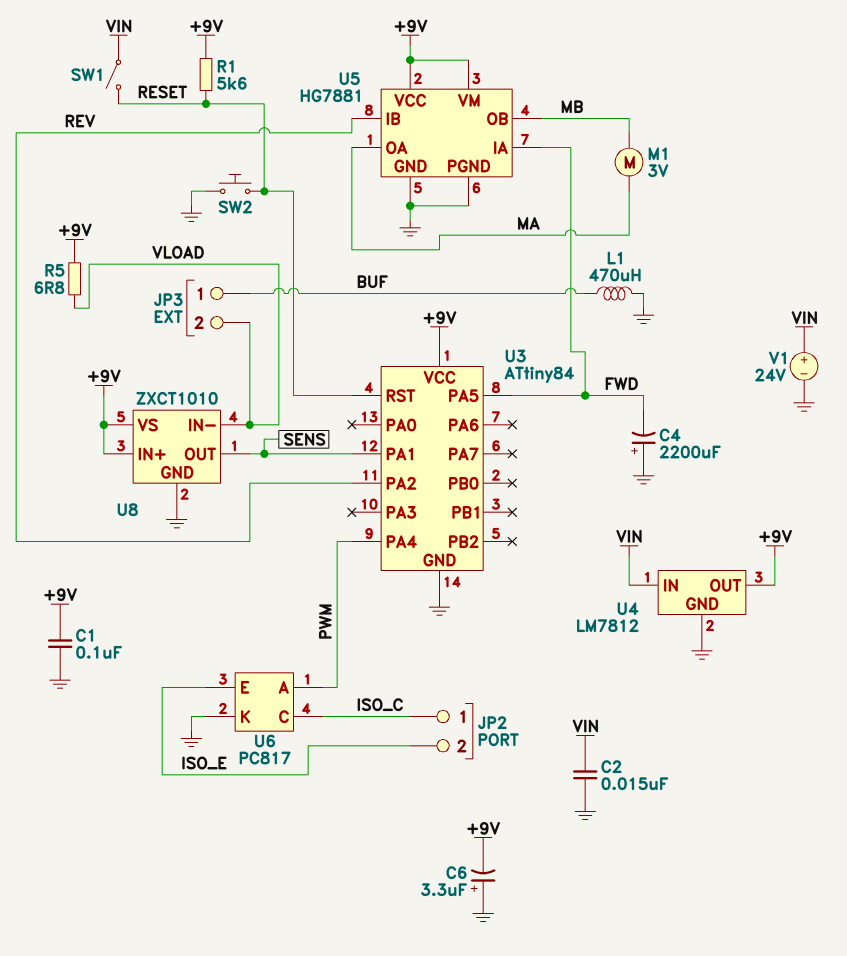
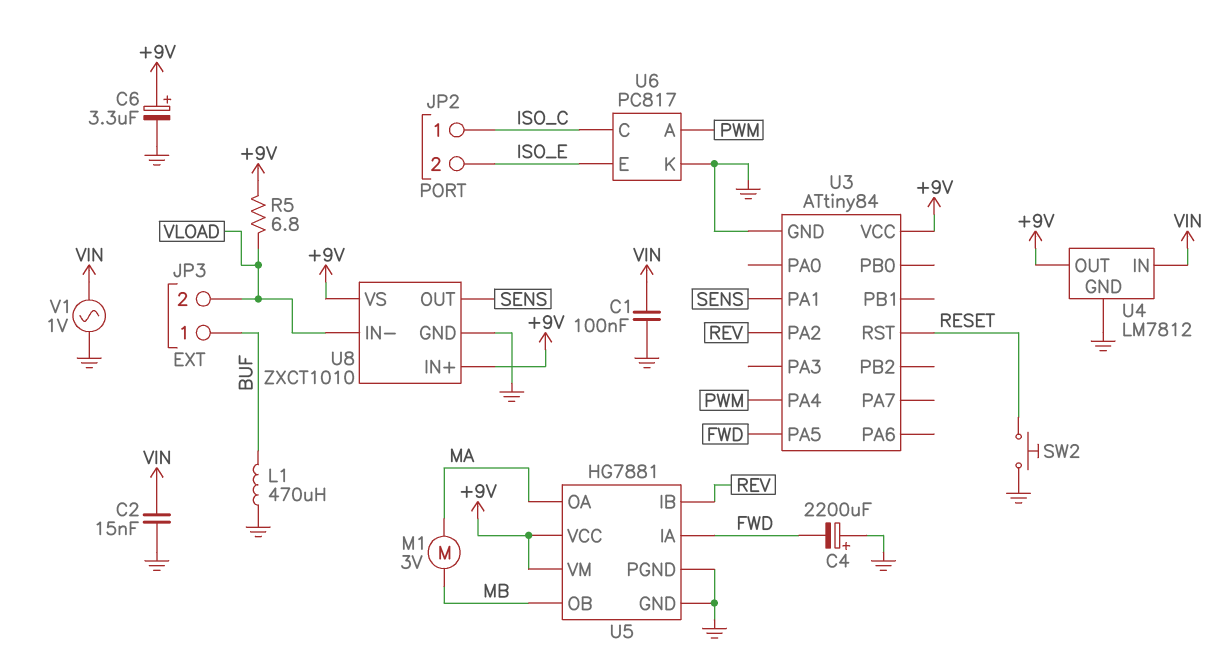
C1: 100nF (+9V, GND) -> 100nF (GND, VIN)
C6: 3.3uF (plus GND, minus +9V) -> 3.3uF (plus +9V, minus GND)
R1: 5.6k (+9V, RESET) -> none
SW1: switch (RESET, VIN) -> none
V1: 24V (plus VIN, minus GND) -> AC 1V (GND, VIN)

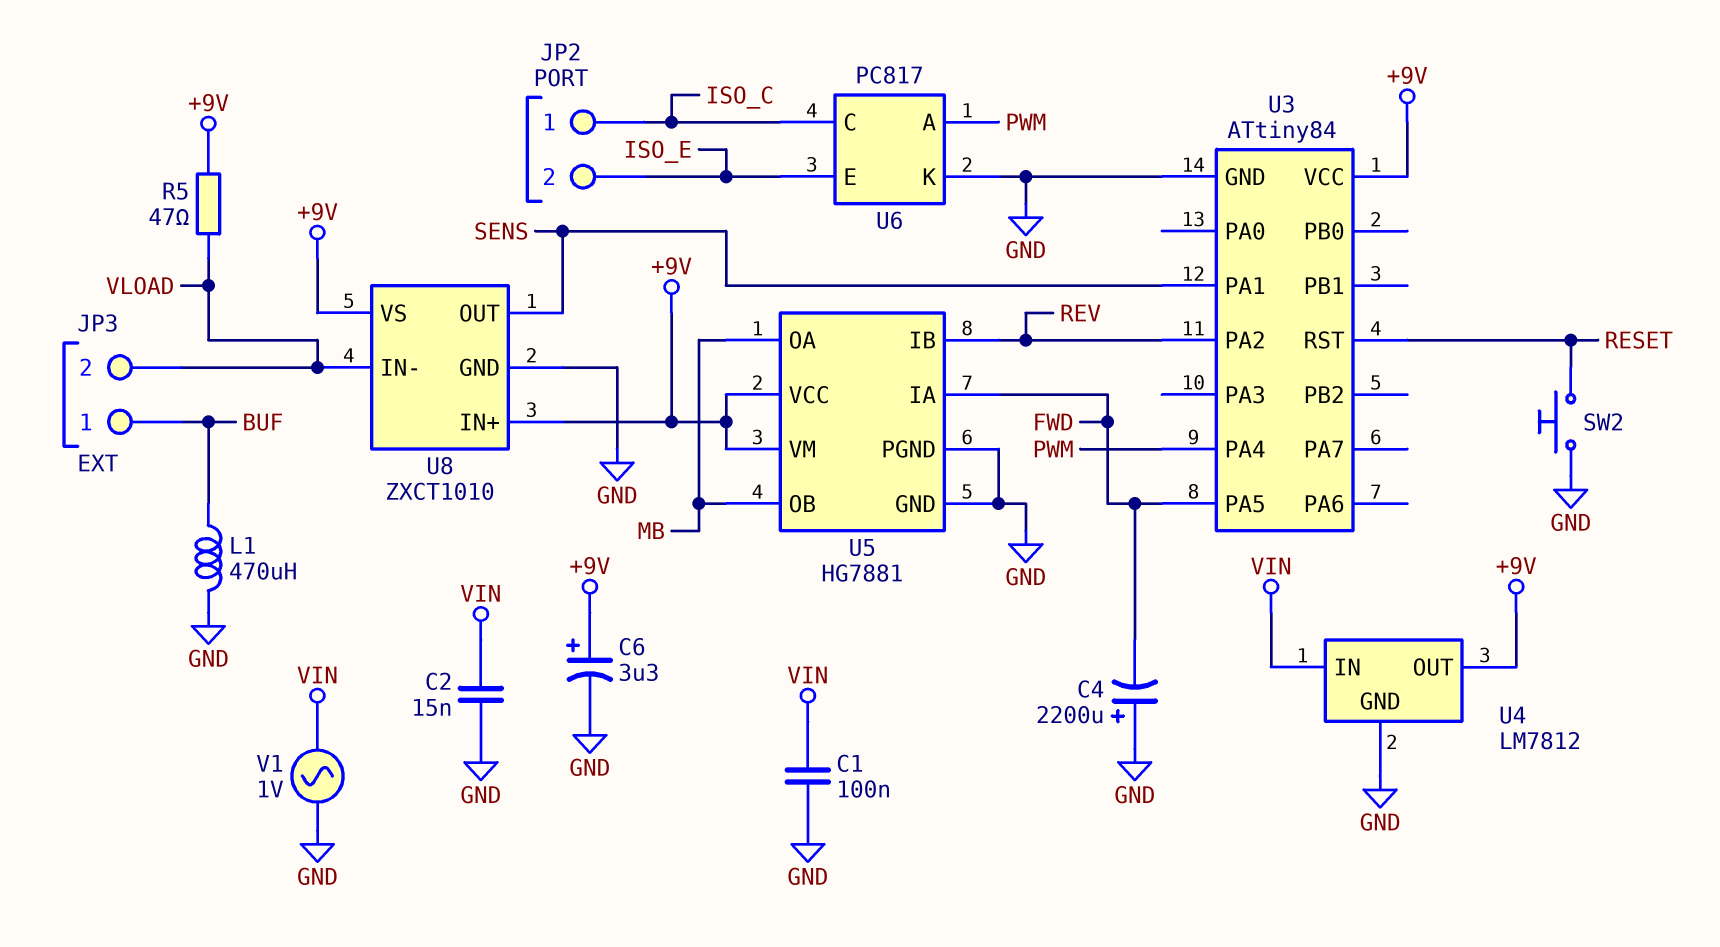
M1: motor 3V (MA, MB) -> none
R5: 6.8 (+9V, VLOAD) -> 47 (+9V, VLOAD)
U5 pin OA: MA -> MB

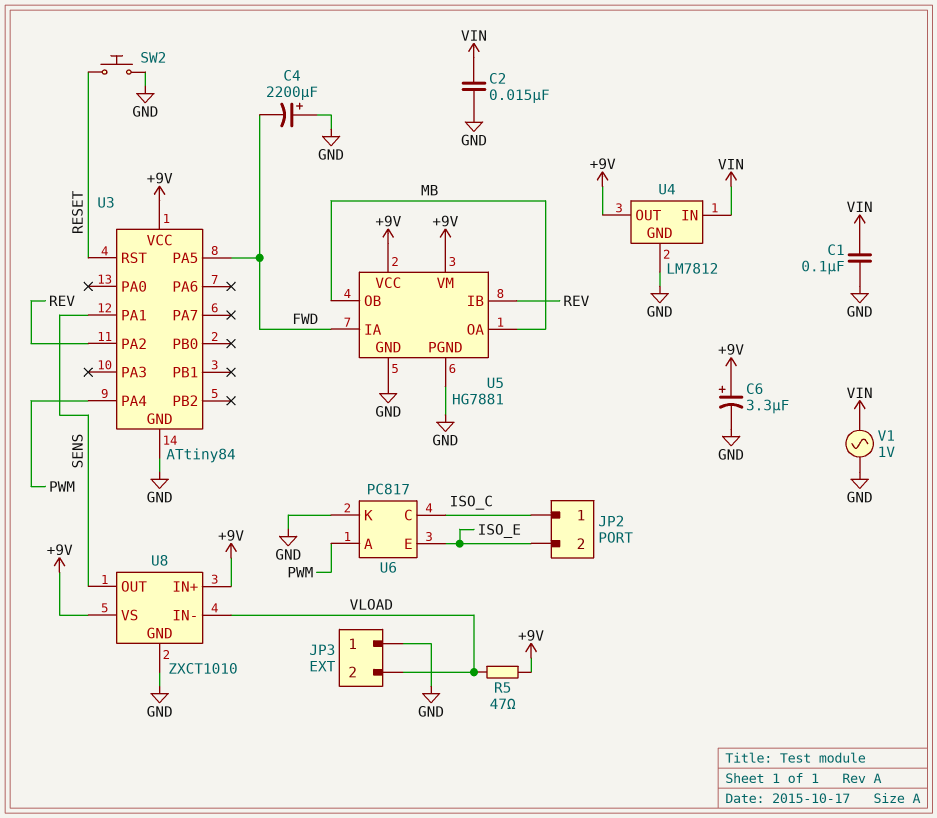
JP3 pin 1: BUF -> GND
L1: 470uH (BUF, GND) -> none

